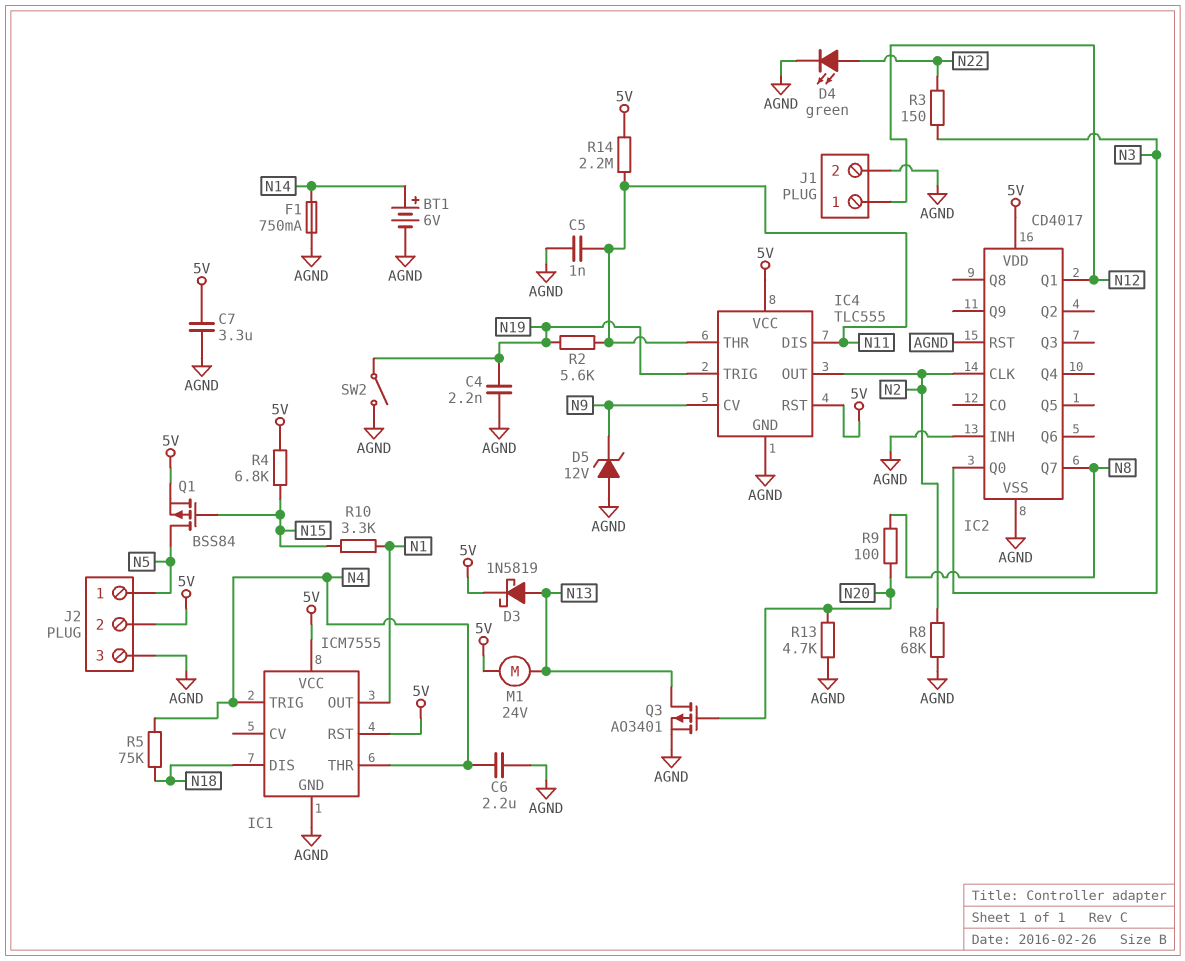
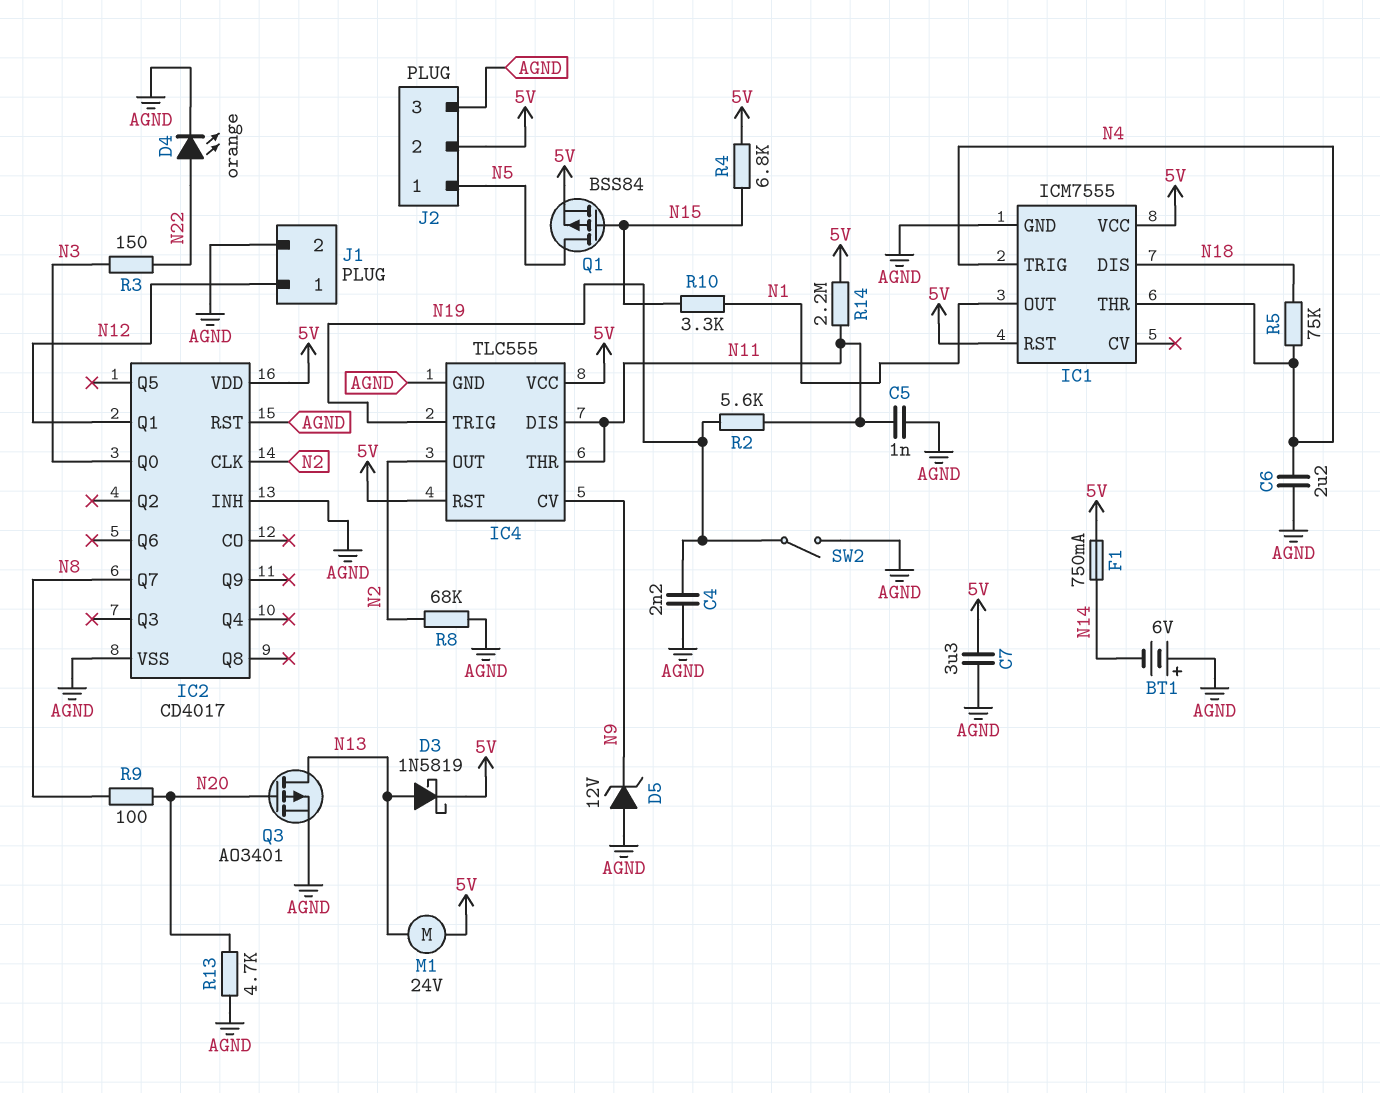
BT1: 6V (plus N14, minus AGND) -> 6V (plus AGND, minus N14)
D4: LED green (A N22, K AGND) -> LED orange (A N22, K AGND)
F1: 750mA (AGND, N14) -> 750mA (5V, N14)

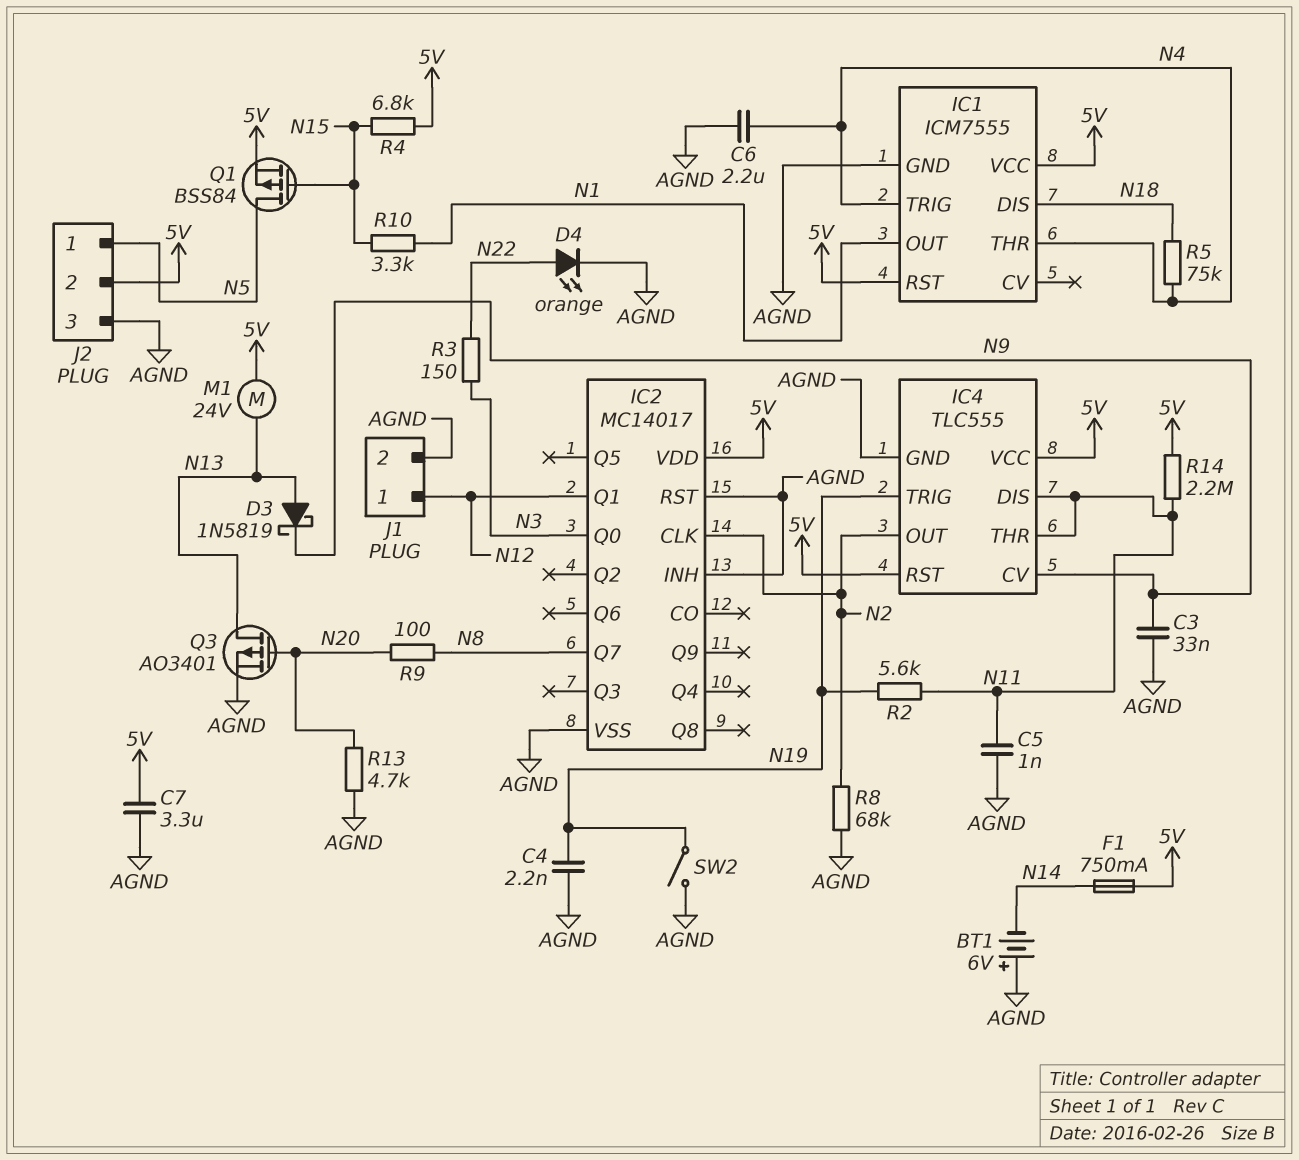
C3: none -> 33nF (AGND, N9)
D3: schottky 1N5819 (A N13, K 5V) -> schottky 1N5819 (A N13, K N9)
D5: zener 12V (A AGND, K N9) -> none
IC2: CD4017 -> MC14017

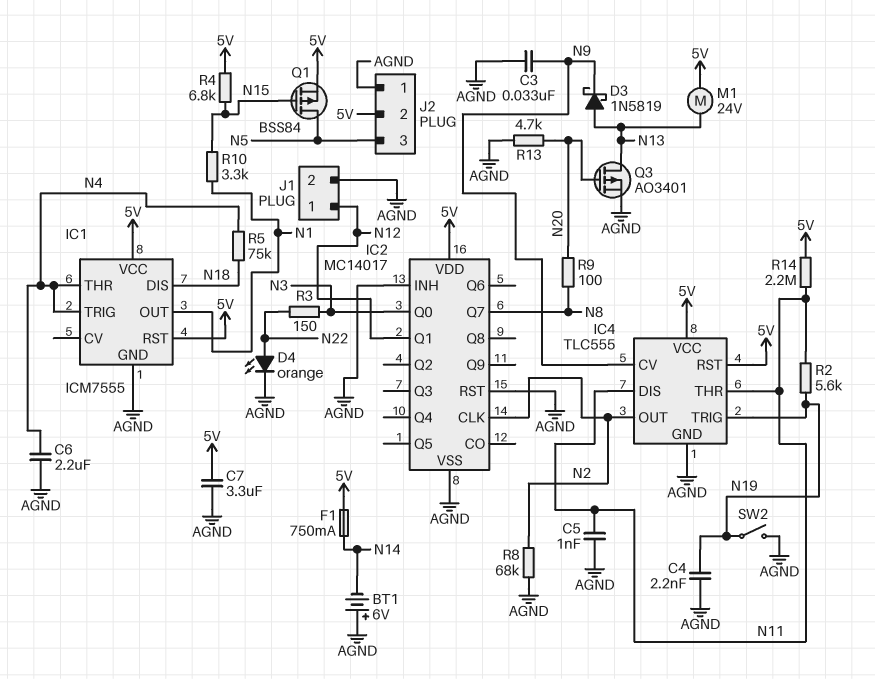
J2 pin 1: N5 -> AGND
J2 pin 3: AGND -> N5

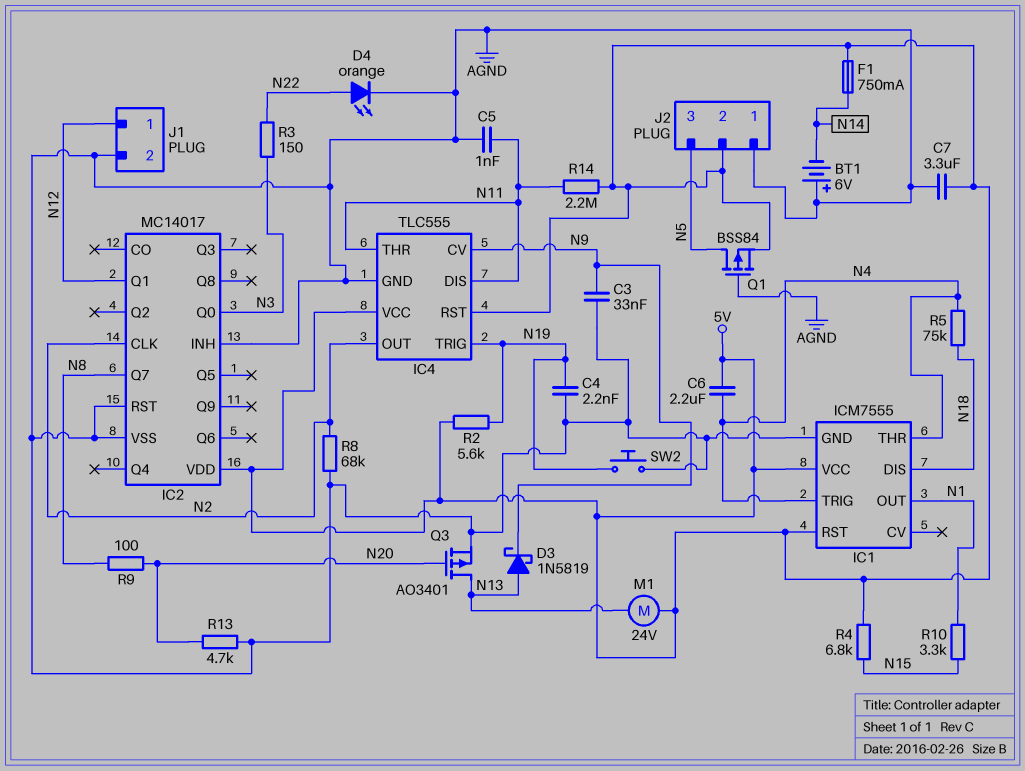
C6: 2.2uF (AGND, N4) -> 2.2uF (5V, N4)
Q1: PMOS BSS84 (G N15, D N5, S 5V) -> PMOS BSS84 (G AGND, D N5, S 5V)
R2: 5.6k (N11, N19) -> 5.6k (5V, N19)
SW2: switch (AGND, N19) -> button (AGND, N19)

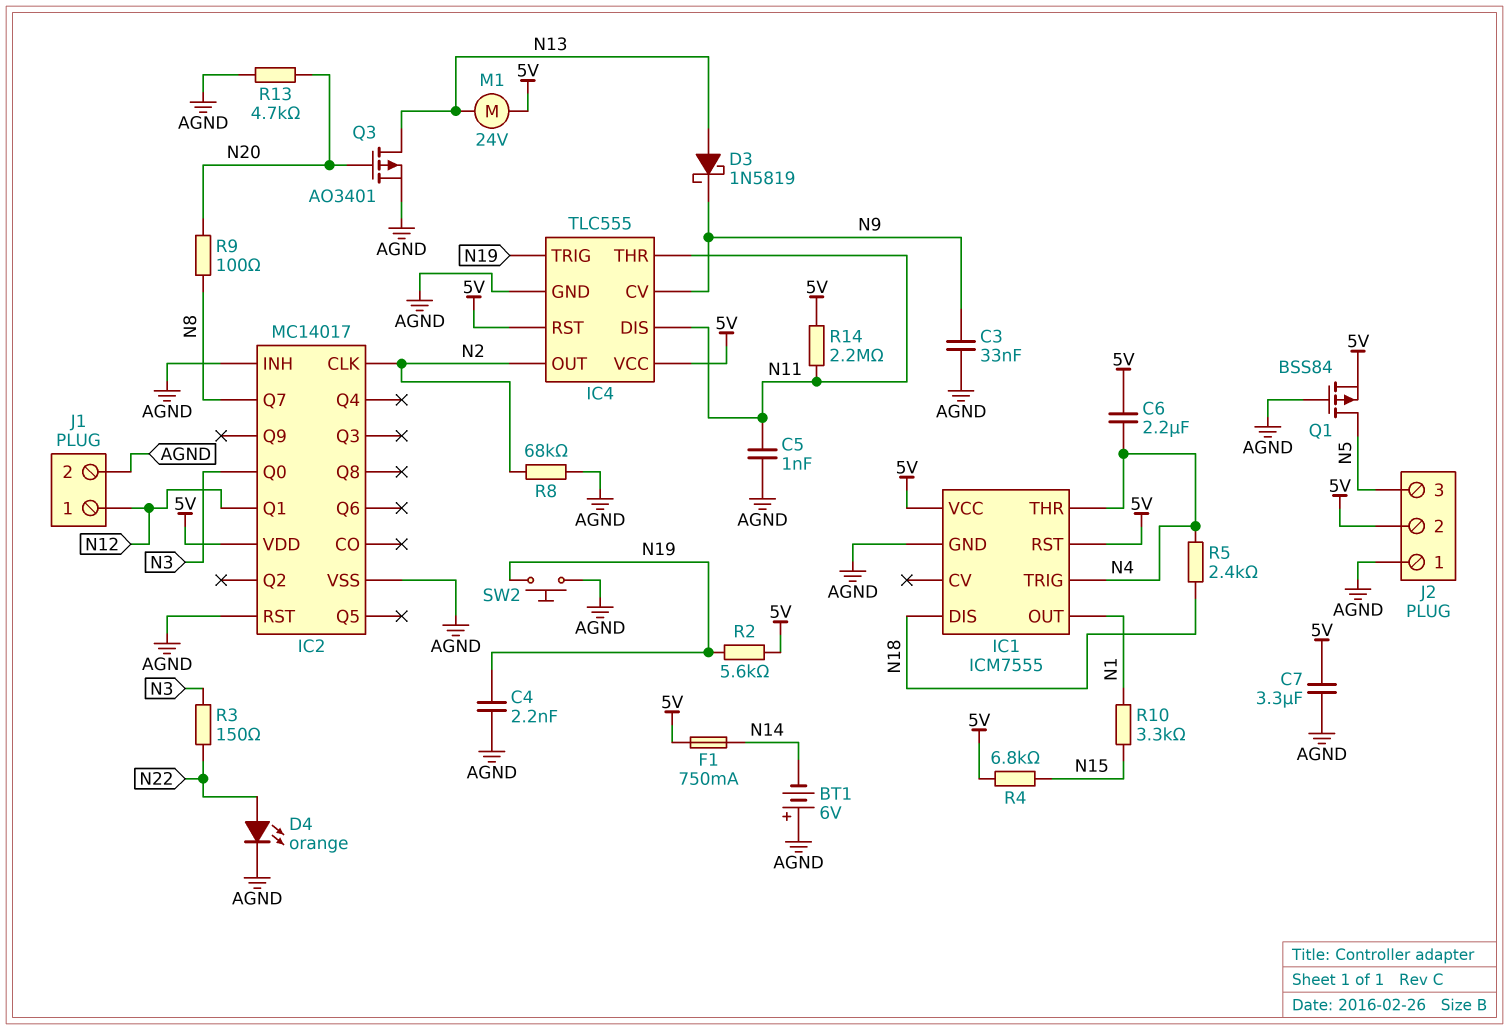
R5: 75k (N4, N18) -> 2.4k (N4, N18)

